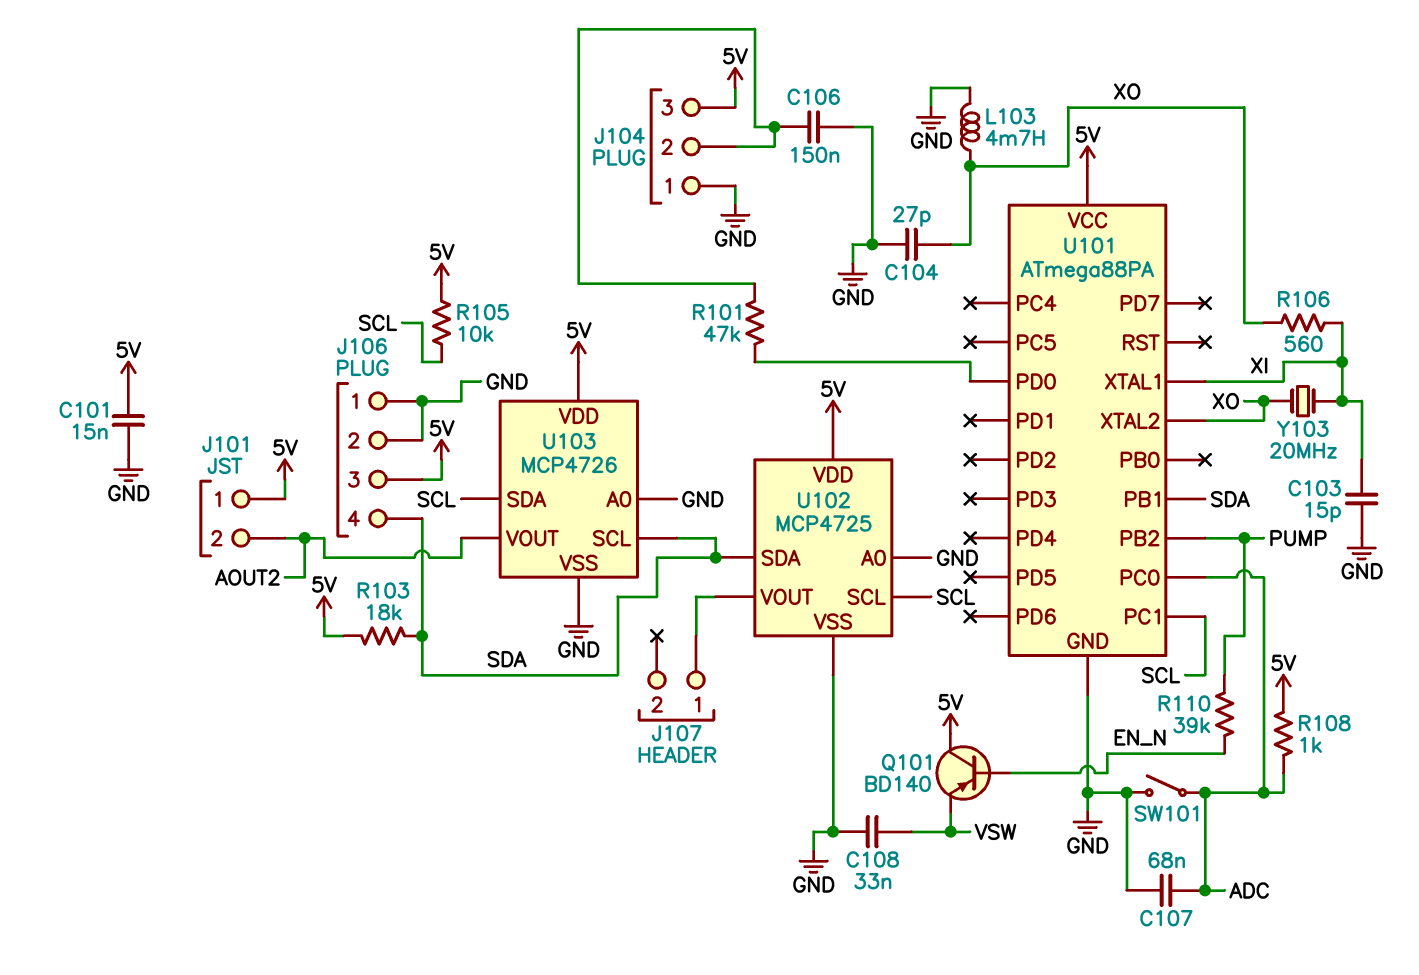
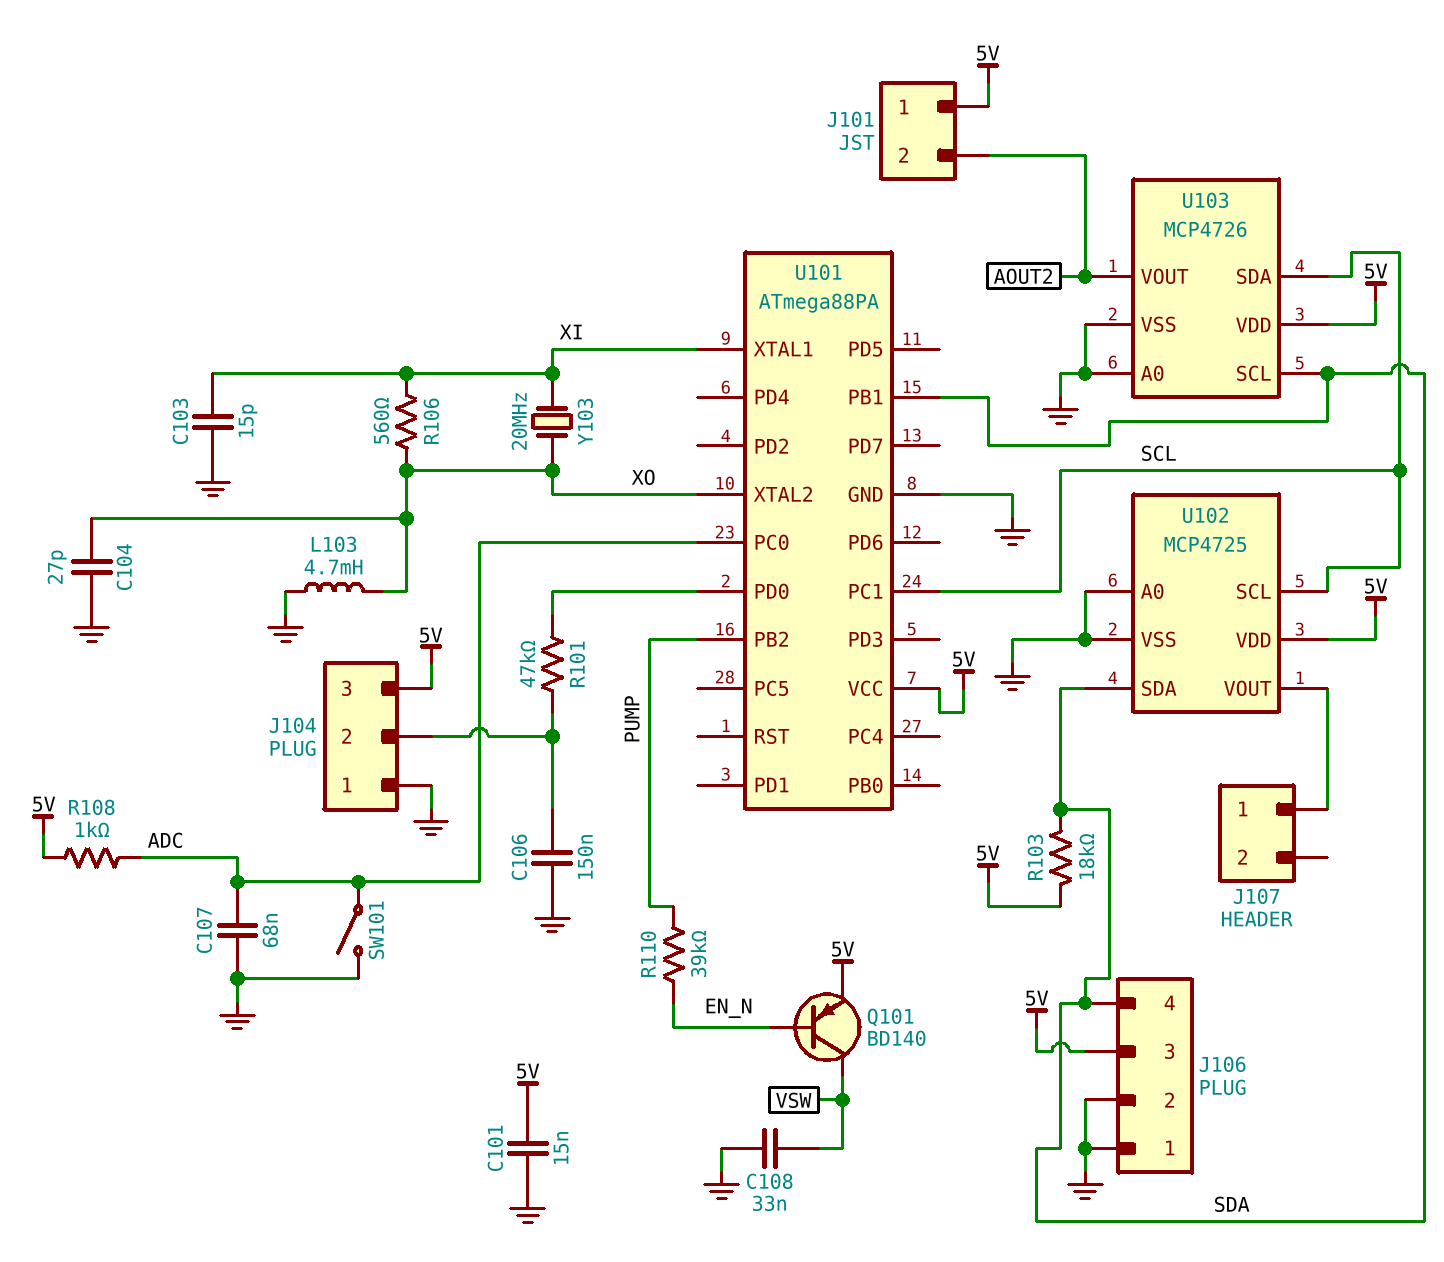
Q101: PNP BD140 (B EN_N, C 5V, E VSW) -> PNP BD140 (B EN_N, C VSW, E 5V)
R105: 10k (5V, SCL) -> none

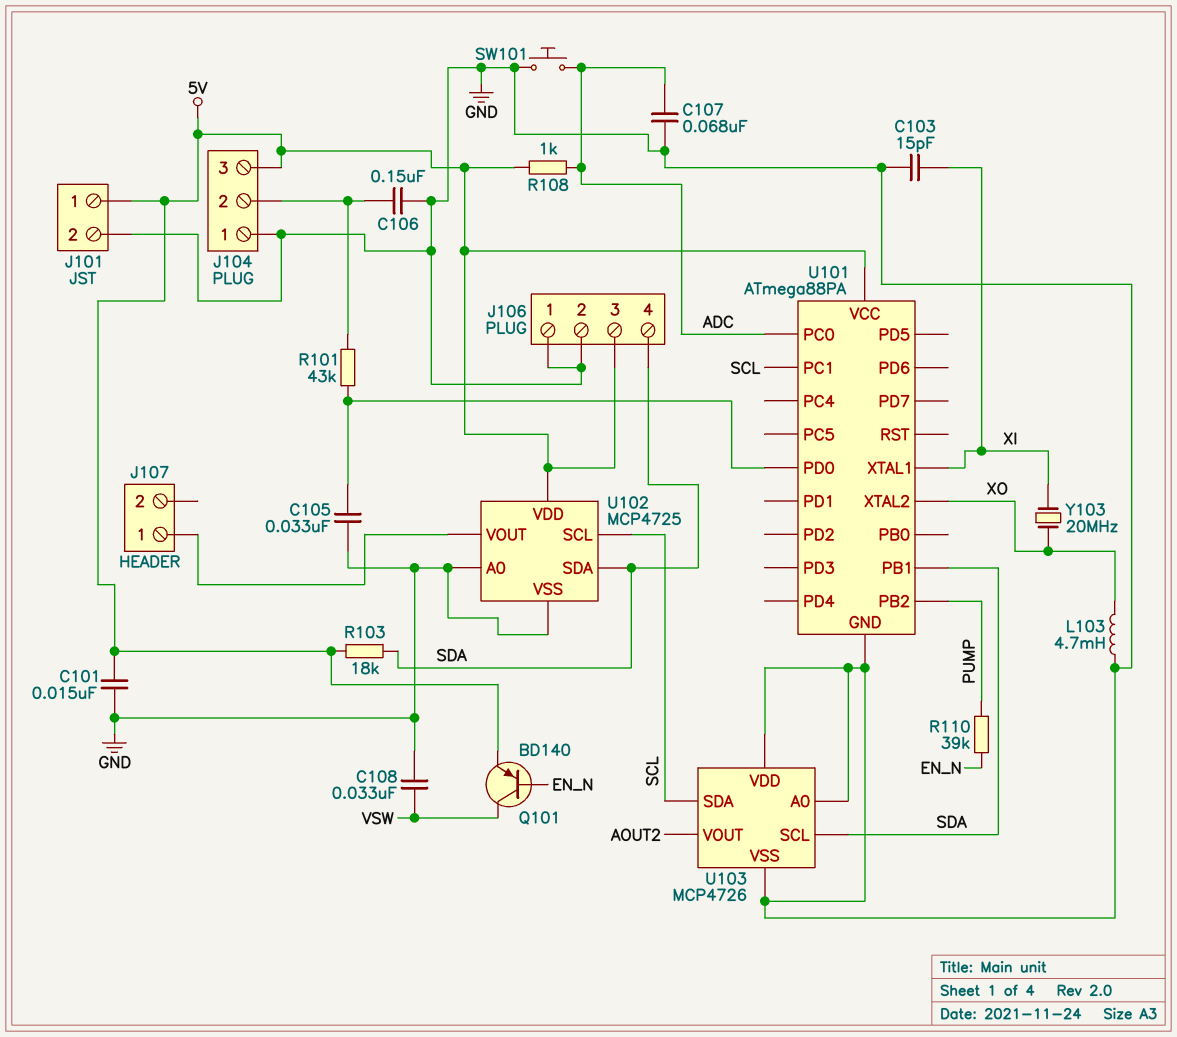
C104: 27pF (GND, XO) -> none
C105: none -> 33nF (GND, U101/PD0)
J101 pin 2: AOUT2 -> GND
R101: 47k (J104/2, U101/PD0) -> 43k (J104/2, U101/PD0)
R106: 560 (XI, XO) -> none
SW101: switch (ADC, GND) -> button (ADC, GND)
U103 pin VDD: 5V -> GND

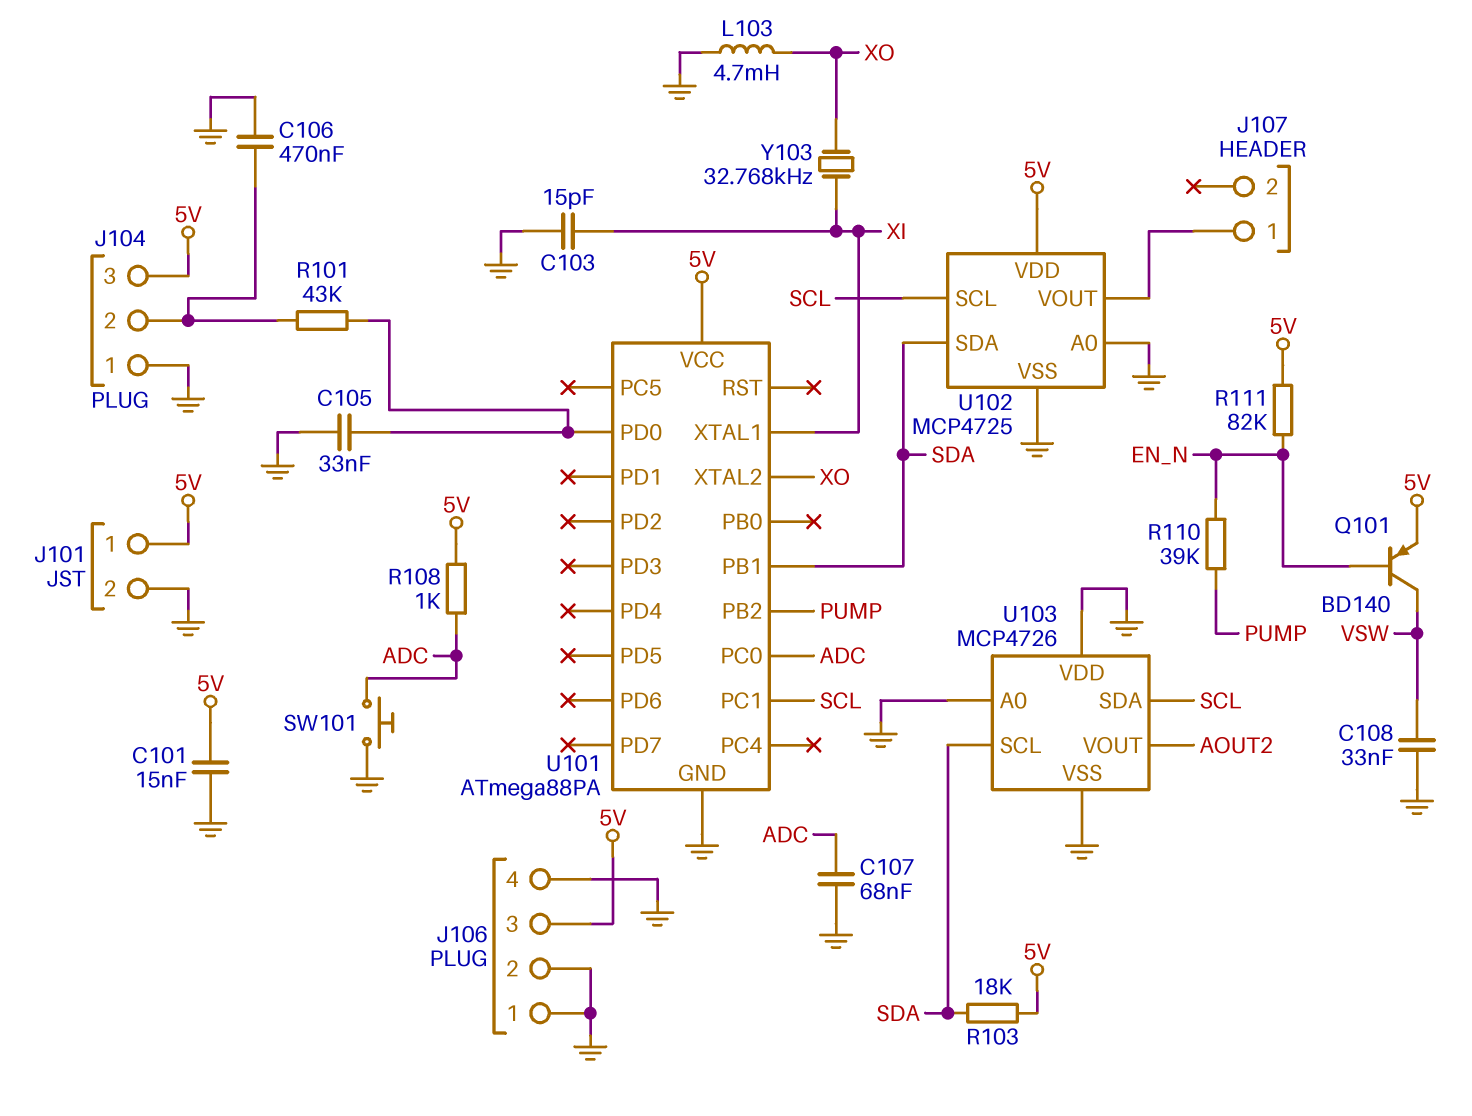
C106: 150nF (GND, J104/2) -> 470nF (GND, J104/2)
J106 pin 4: SDA -> GND
R111: none -> 82k (5V, EN_N)
Y103: 20MHz (XI, XO) -> 32.768kHz (XI, XO)

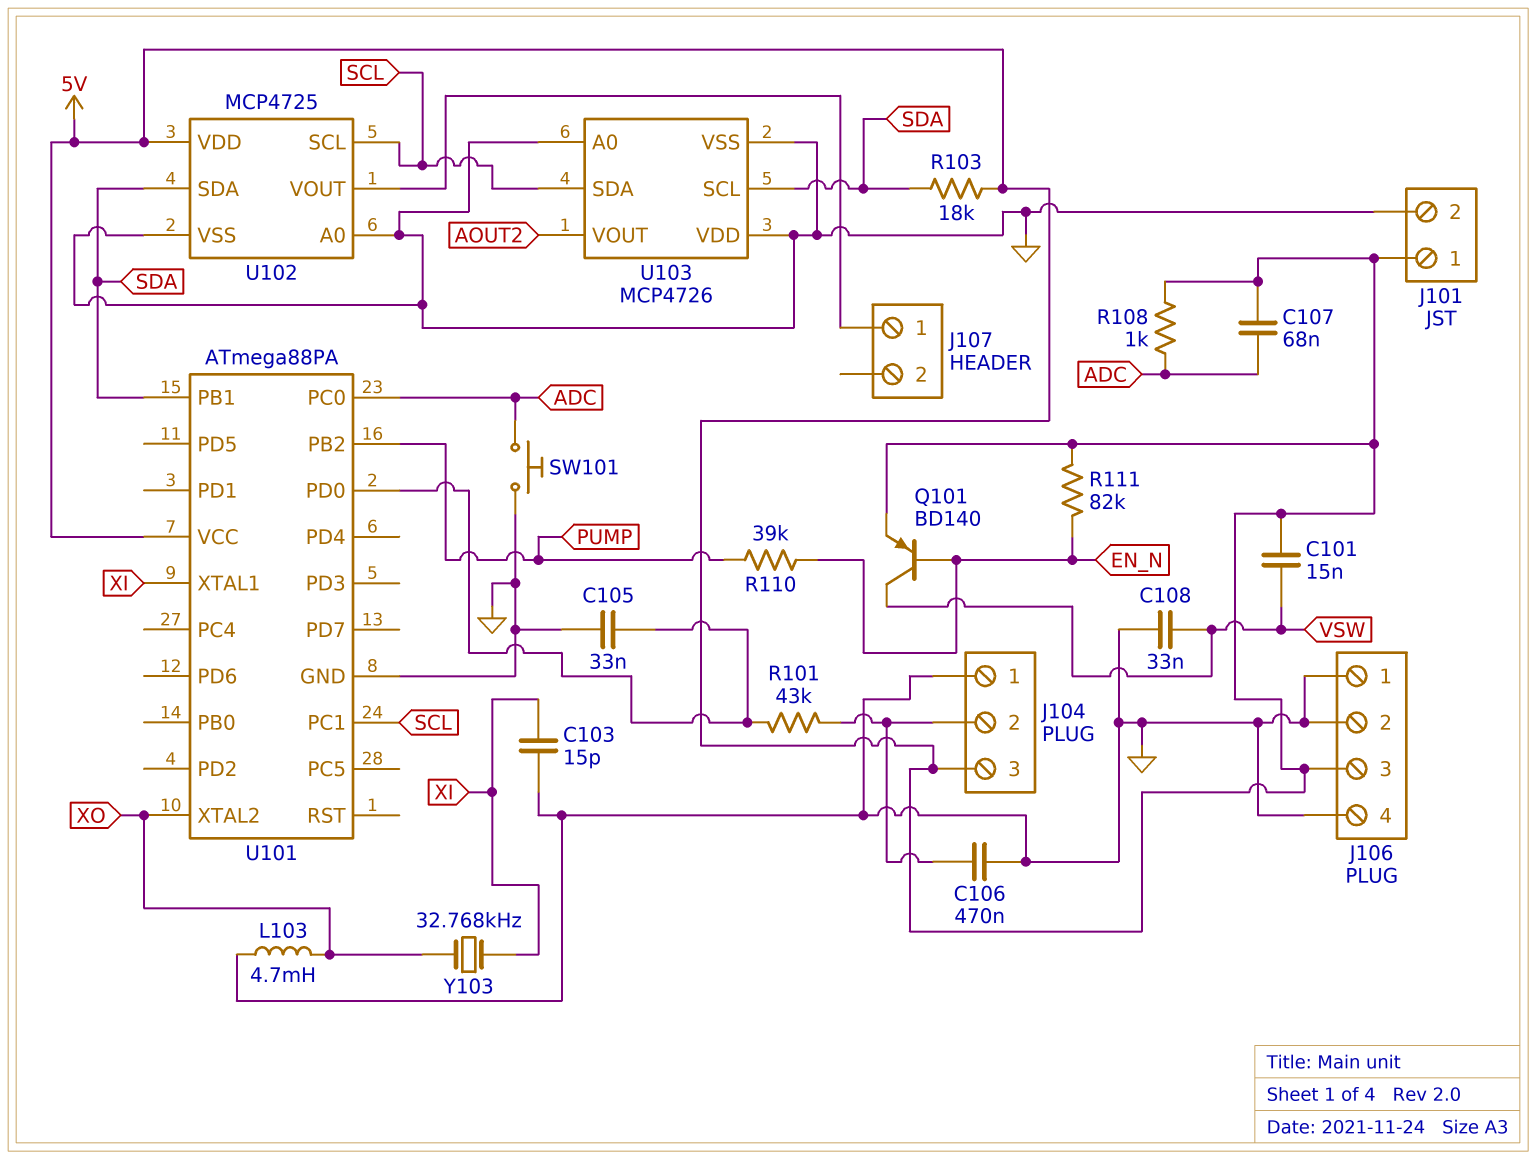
C101: 15nF (5V, GND) -> 15nF (5V, VSW)
C107: 68nF (ADC, GND) -> 68nF (5V, ADC)

